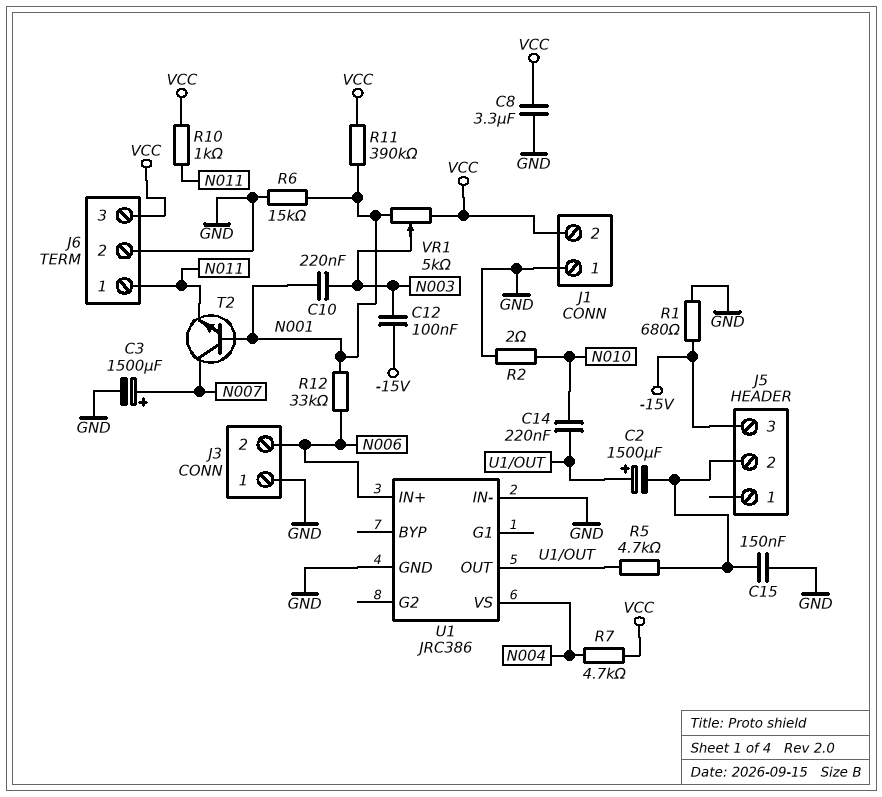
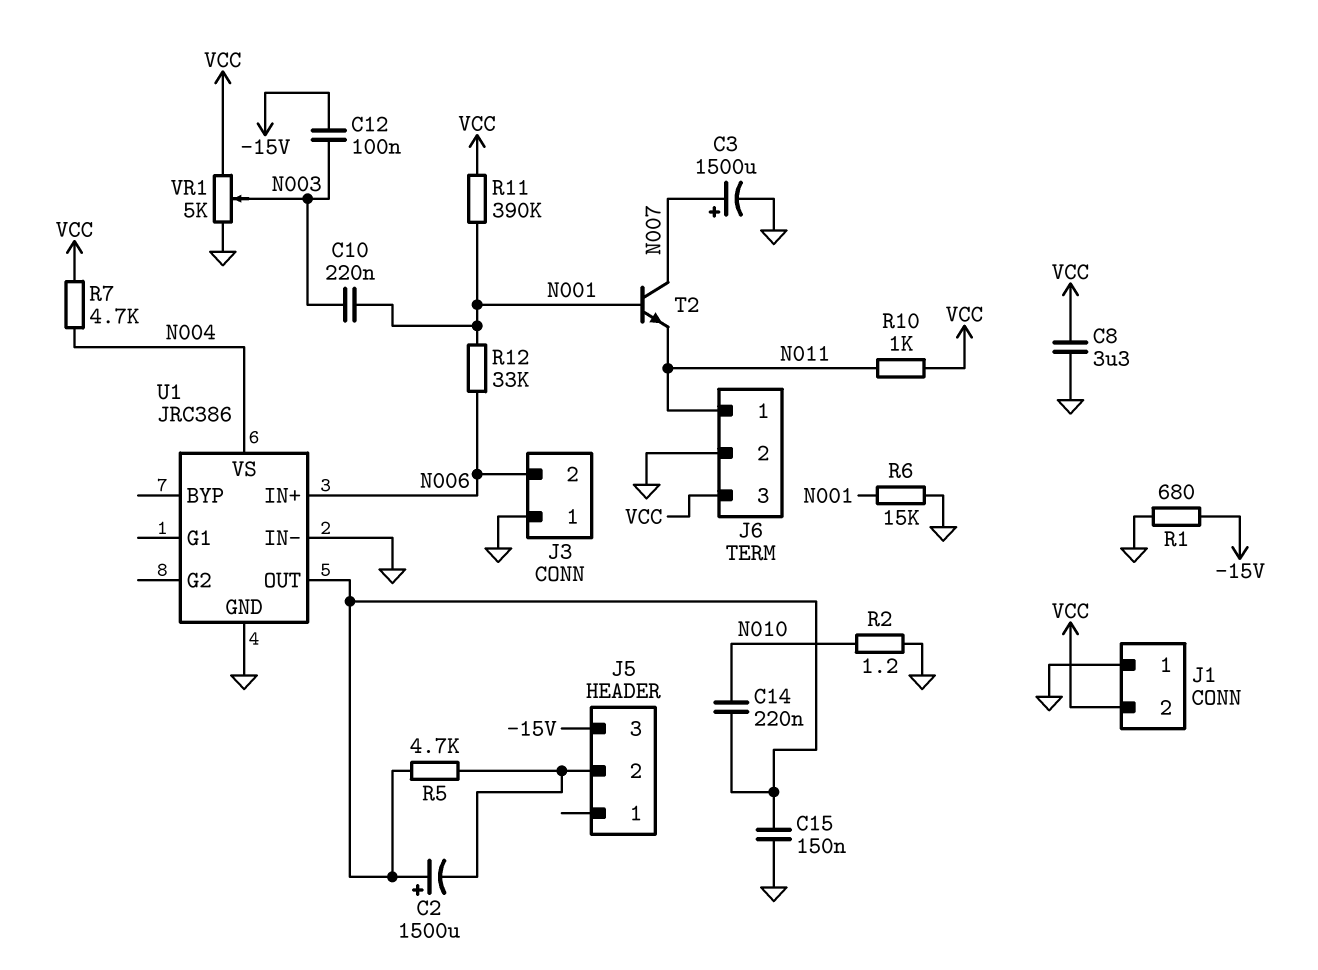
C15: 150nF (GND, J5/2) -> 150nF (GND, U1/OUT)
R2: 2 (GND, N010) -> 1.2 (GND, N010)
VR1: 5k (N001, VCC, wiper N003) -> 5k (GND, VCC, wiper N003)

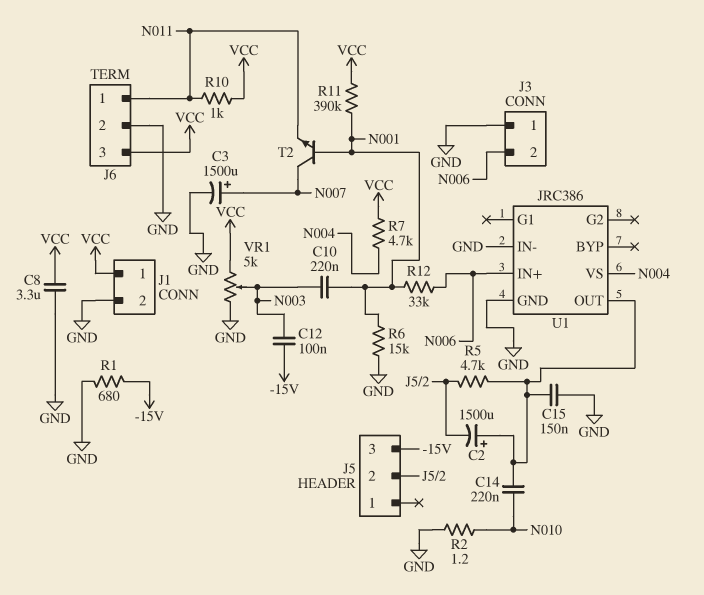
J1 pin 1: GND -> VCC
J1 pin 2: VCC -> GND

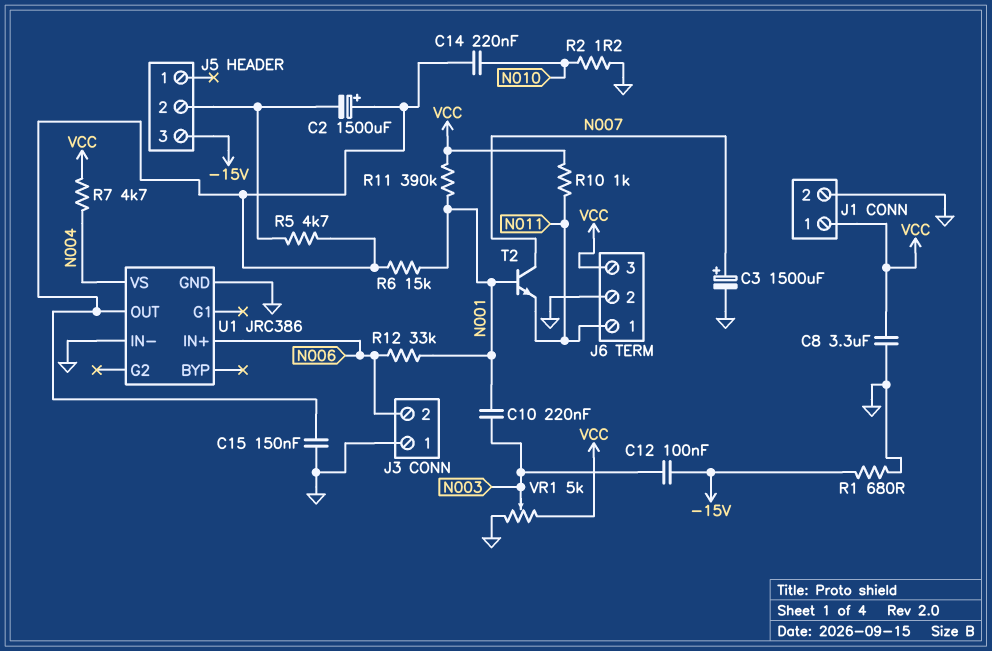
R6: 15k (GND, N001) -> 15k (N001, U1/OUT)

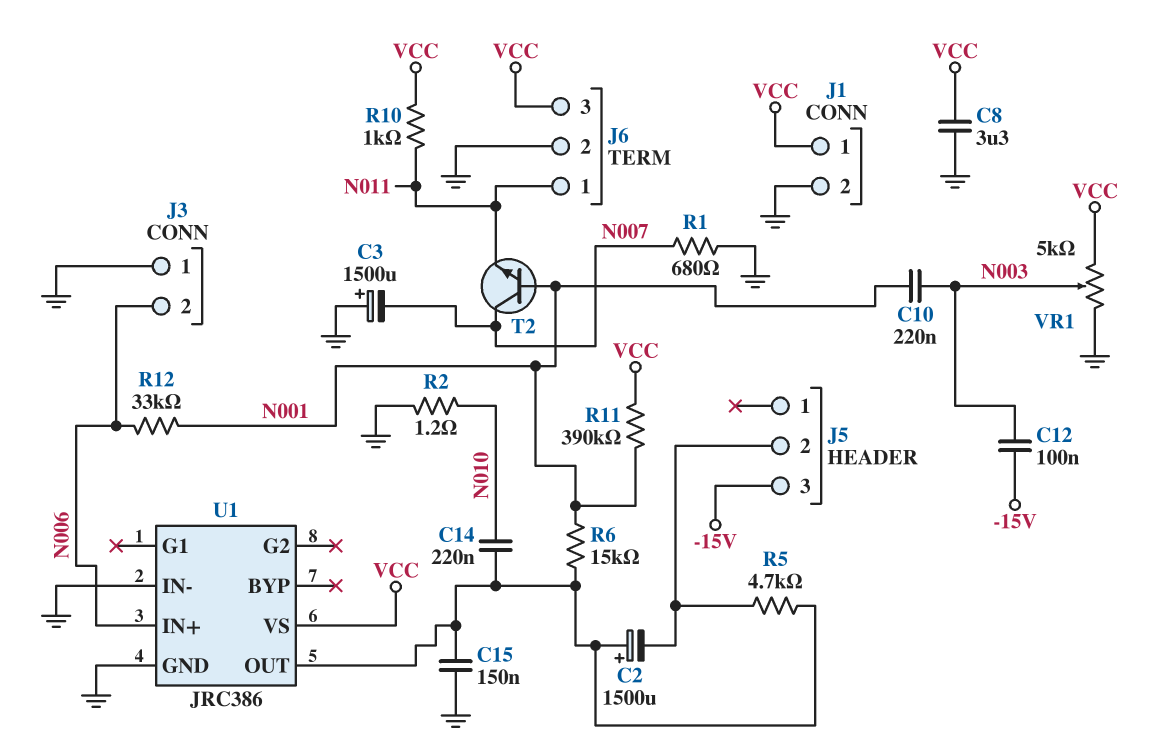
C3: 1500uF (plus N007, minus GND) -> 1500uF (plus GND, minus N007)
R1: 680 (-15V, GND) -> 680 (GND, N007)
R7: 4.7k (N004, VCC) -> none
U1 pin VS: N004 -> VCC

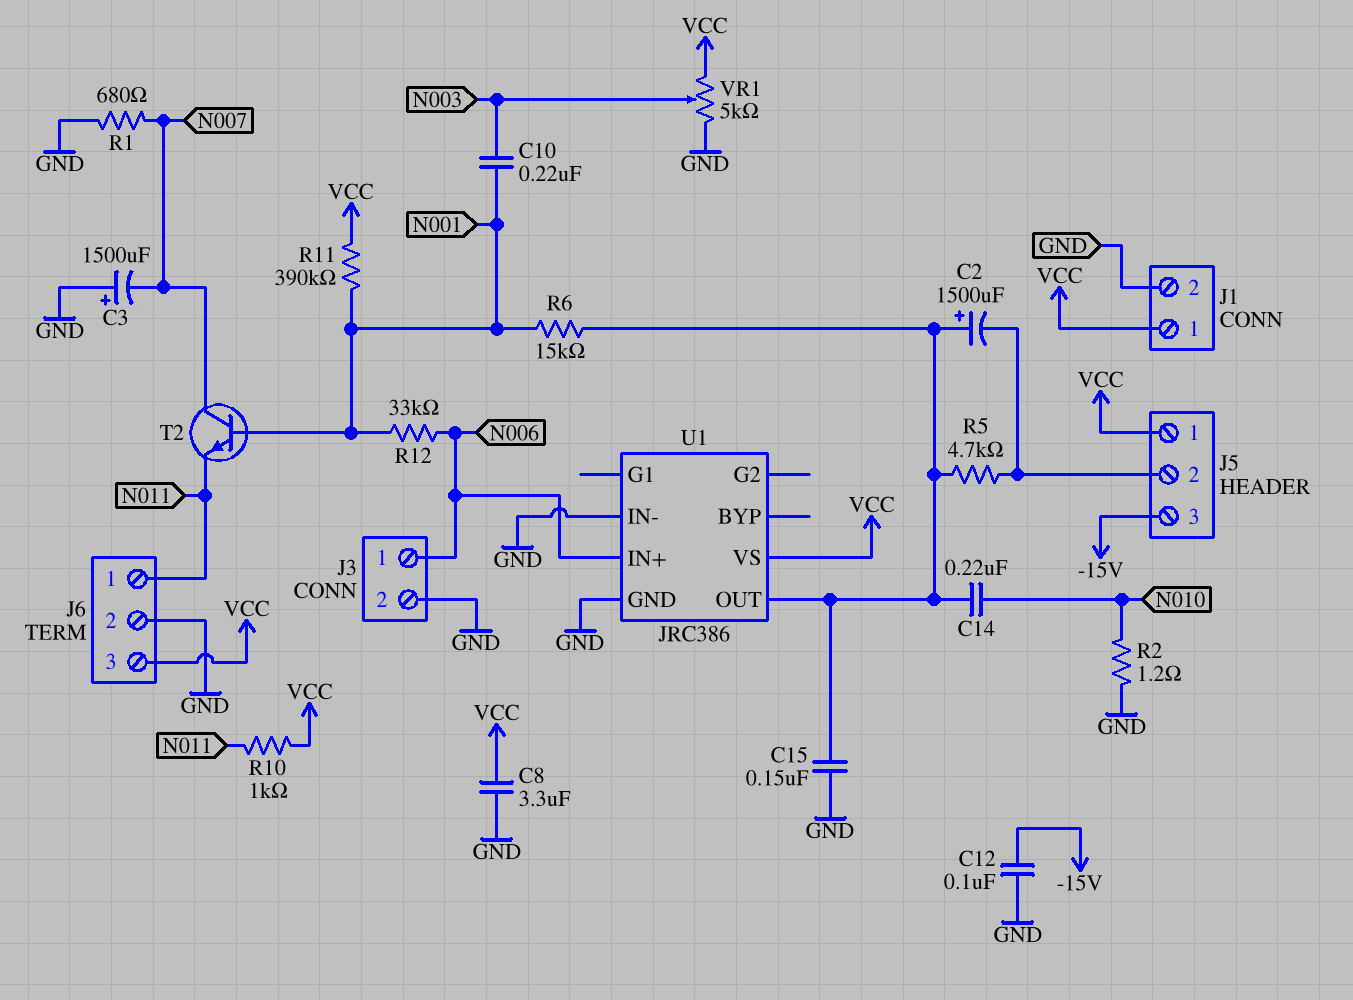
C12: 100nF (-15V, N003) -> 100nF (-15V, GND)
J3 pin 1: GND -> N006
J3 pin 2: N006 -> GND
J5 pin 1: none -> VCC

